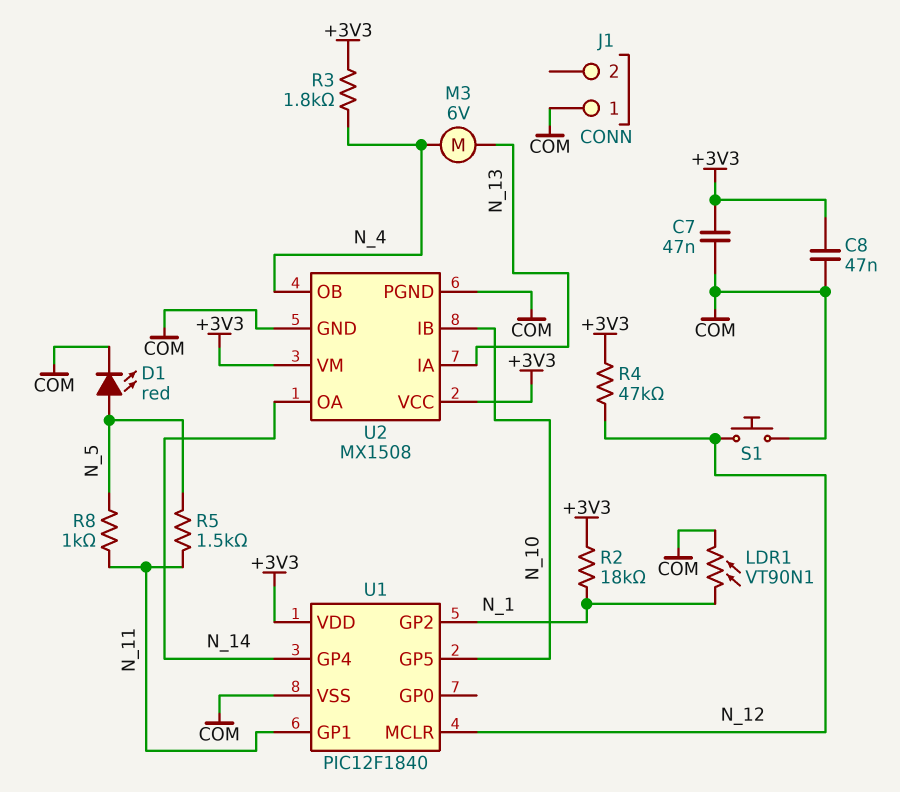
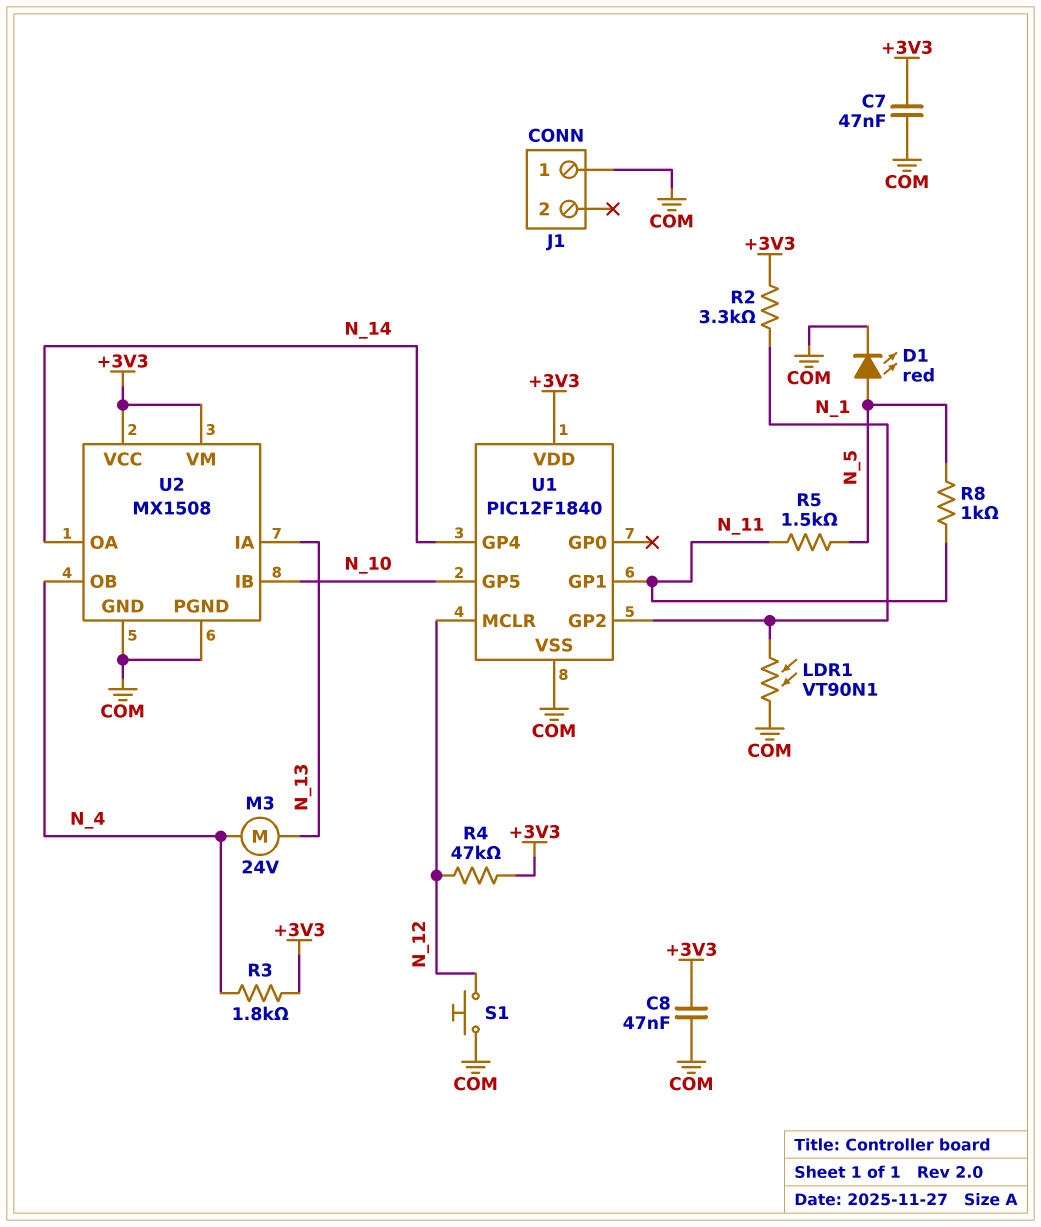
M3: motor 6V (N_4, N_13) -> motor 24V (N_4, N_13)
R2: 18k (+3V3, N_1) -> 3.3k (+3V3, N_1)

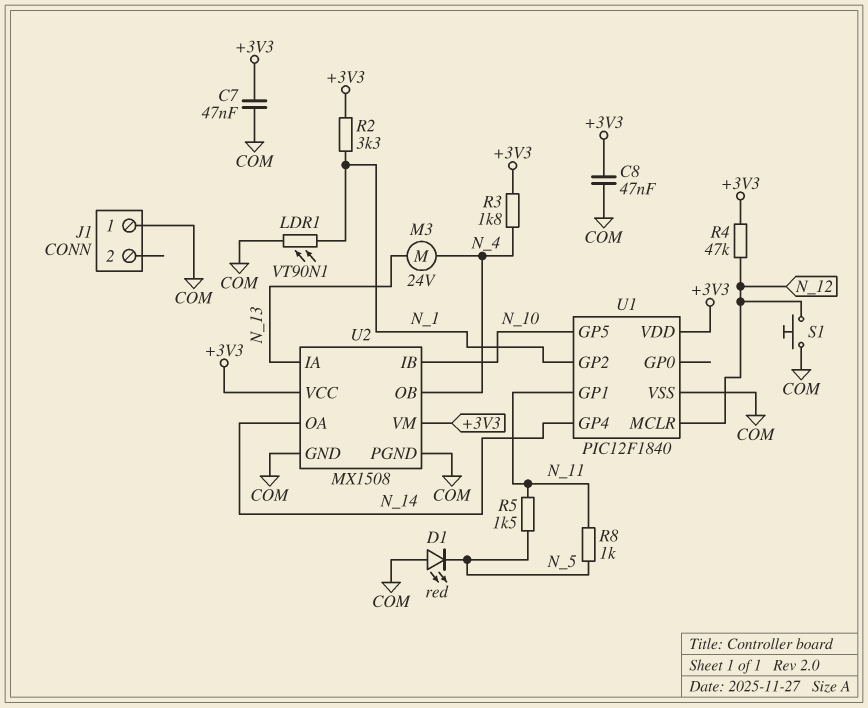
D1: LED red (A N_5, K COM) -> LED red (A COM, K N_5)

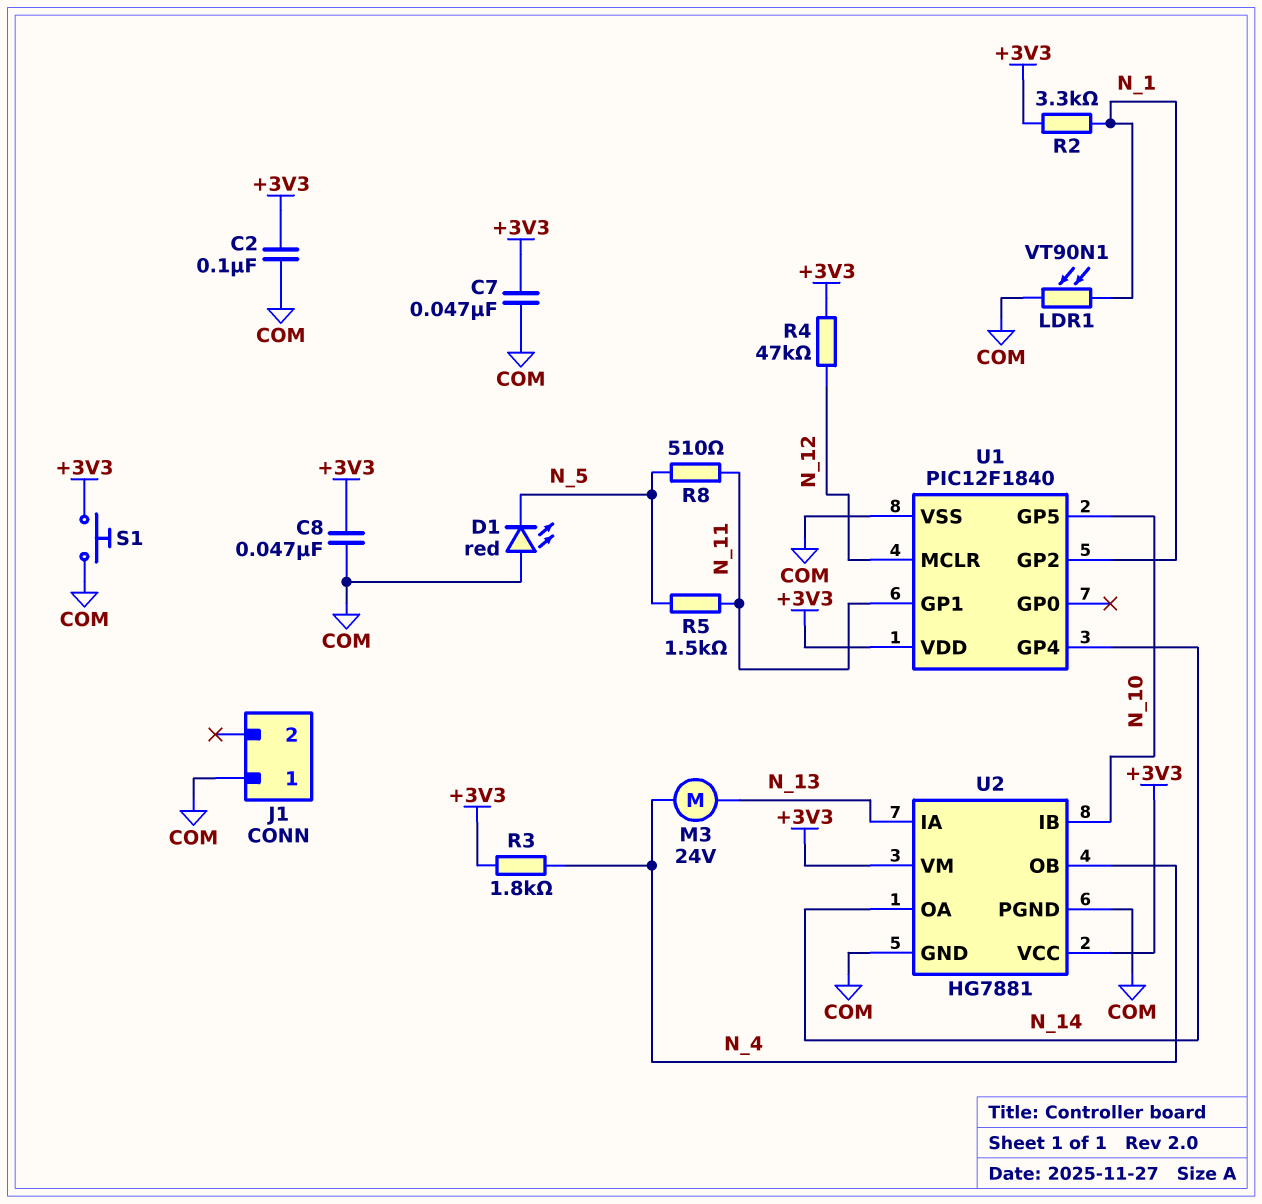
C2: none -> 100nF (+3V3, COM)
R8: 1k (N_5, N_11) -> 510 (N_5, N_11)
S1: button (COM, N_12) -> button (+3V3, COM)
U2: MX1508 -> HG7881

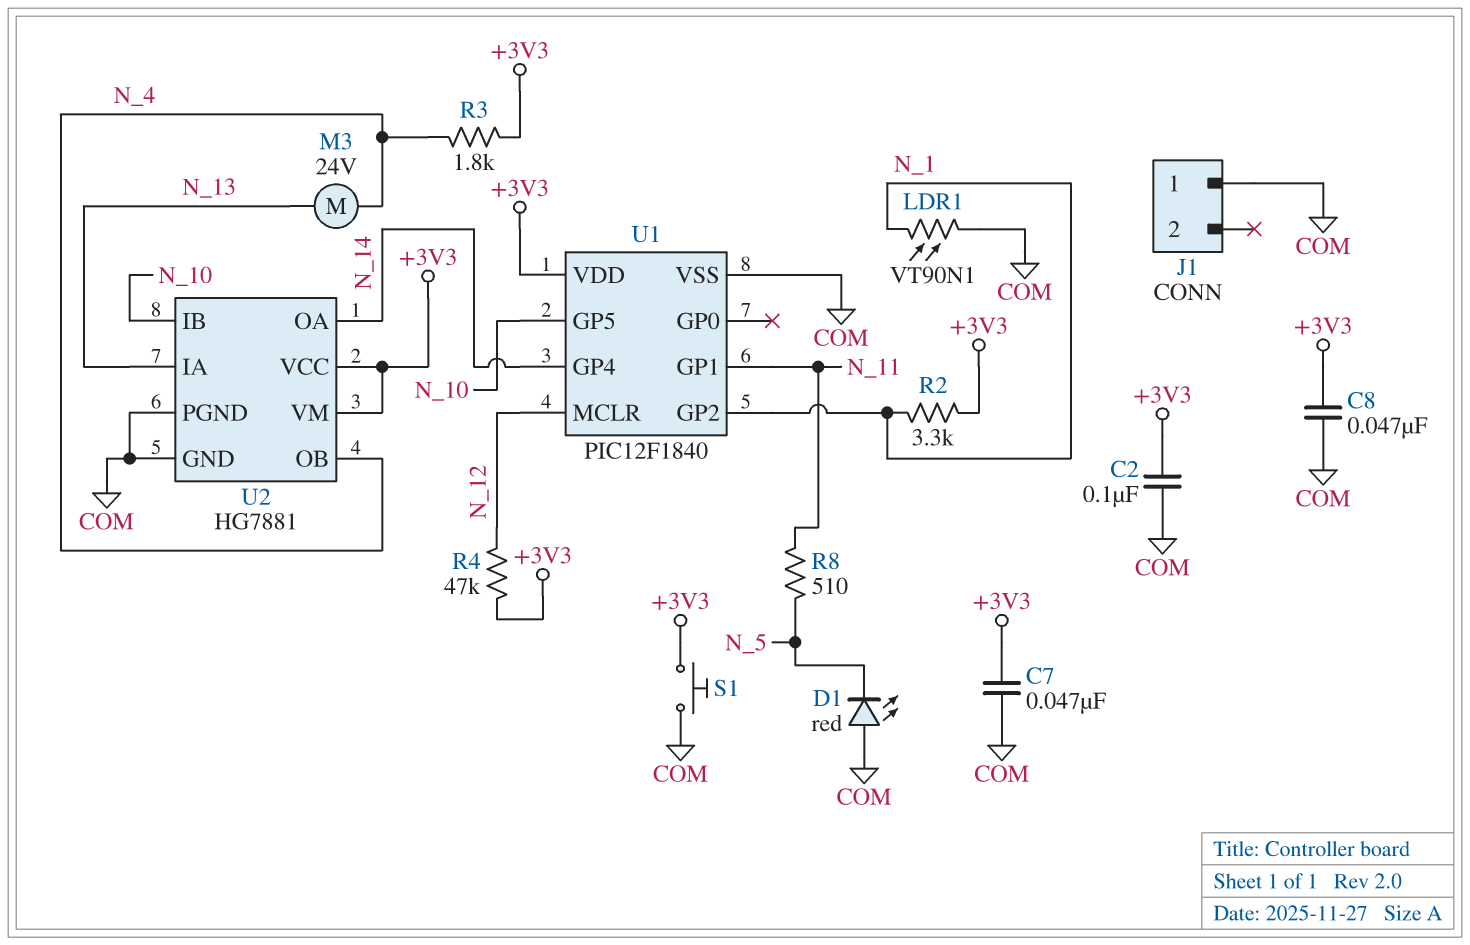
R5: 1.5k (N_5, N_11) -> none

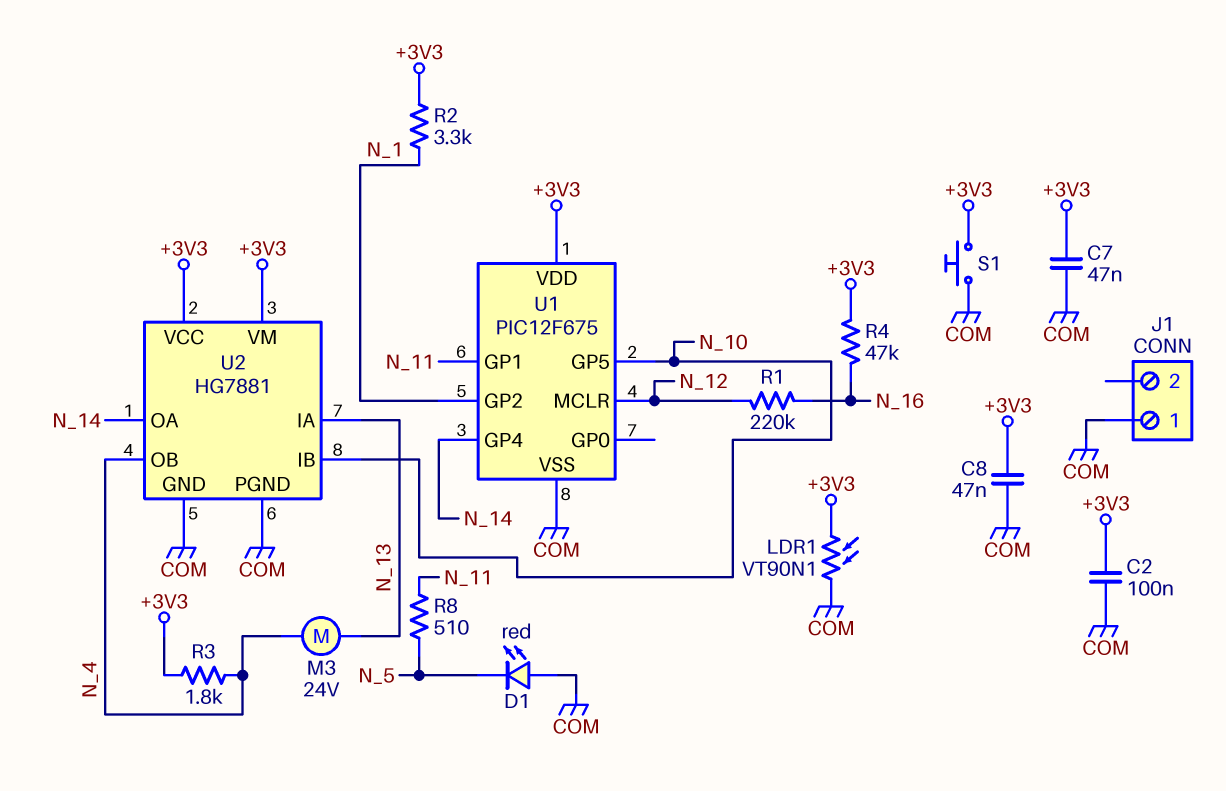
LDR1: VT90N1 (COM, N_1) -> VT90N1 (+3V3, COM)
R1: none -> 220k (N_12, N_16)
R4: 47k (+3V3, N_12) -> 47k (+3V3, N_16)
U1: PIC12F1840 -> PIC12F675

